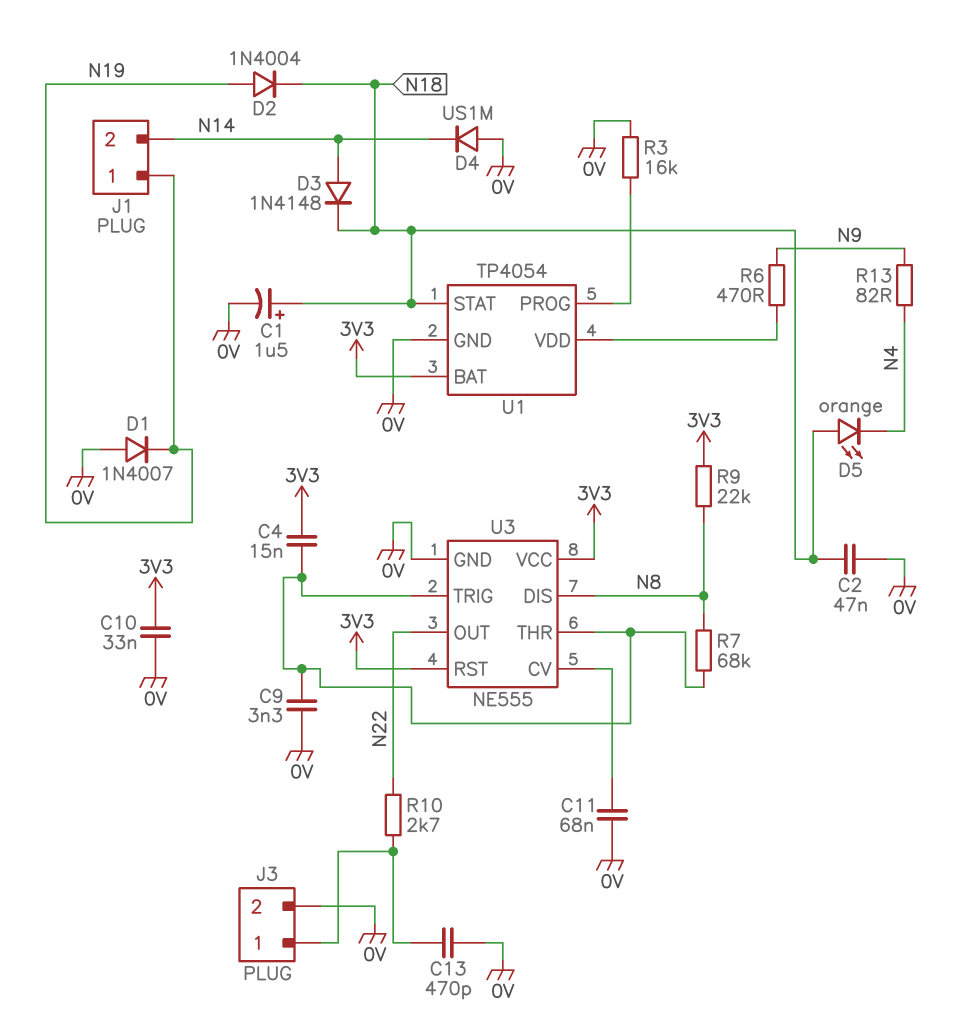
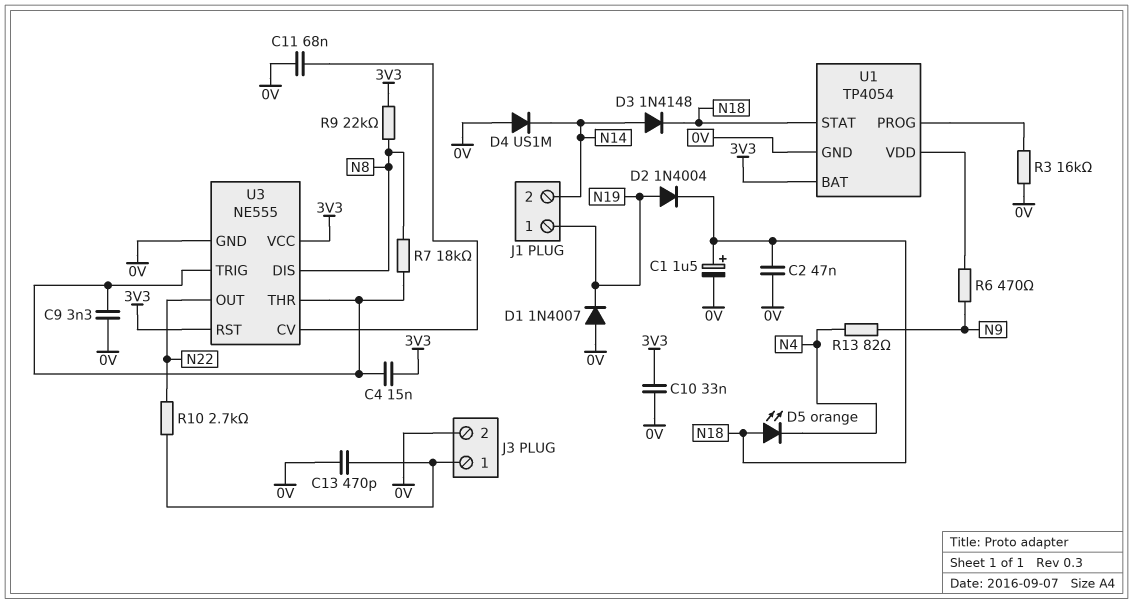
R7: 68k (N8, U3/THR) -> 18k (N8, U3/THR)

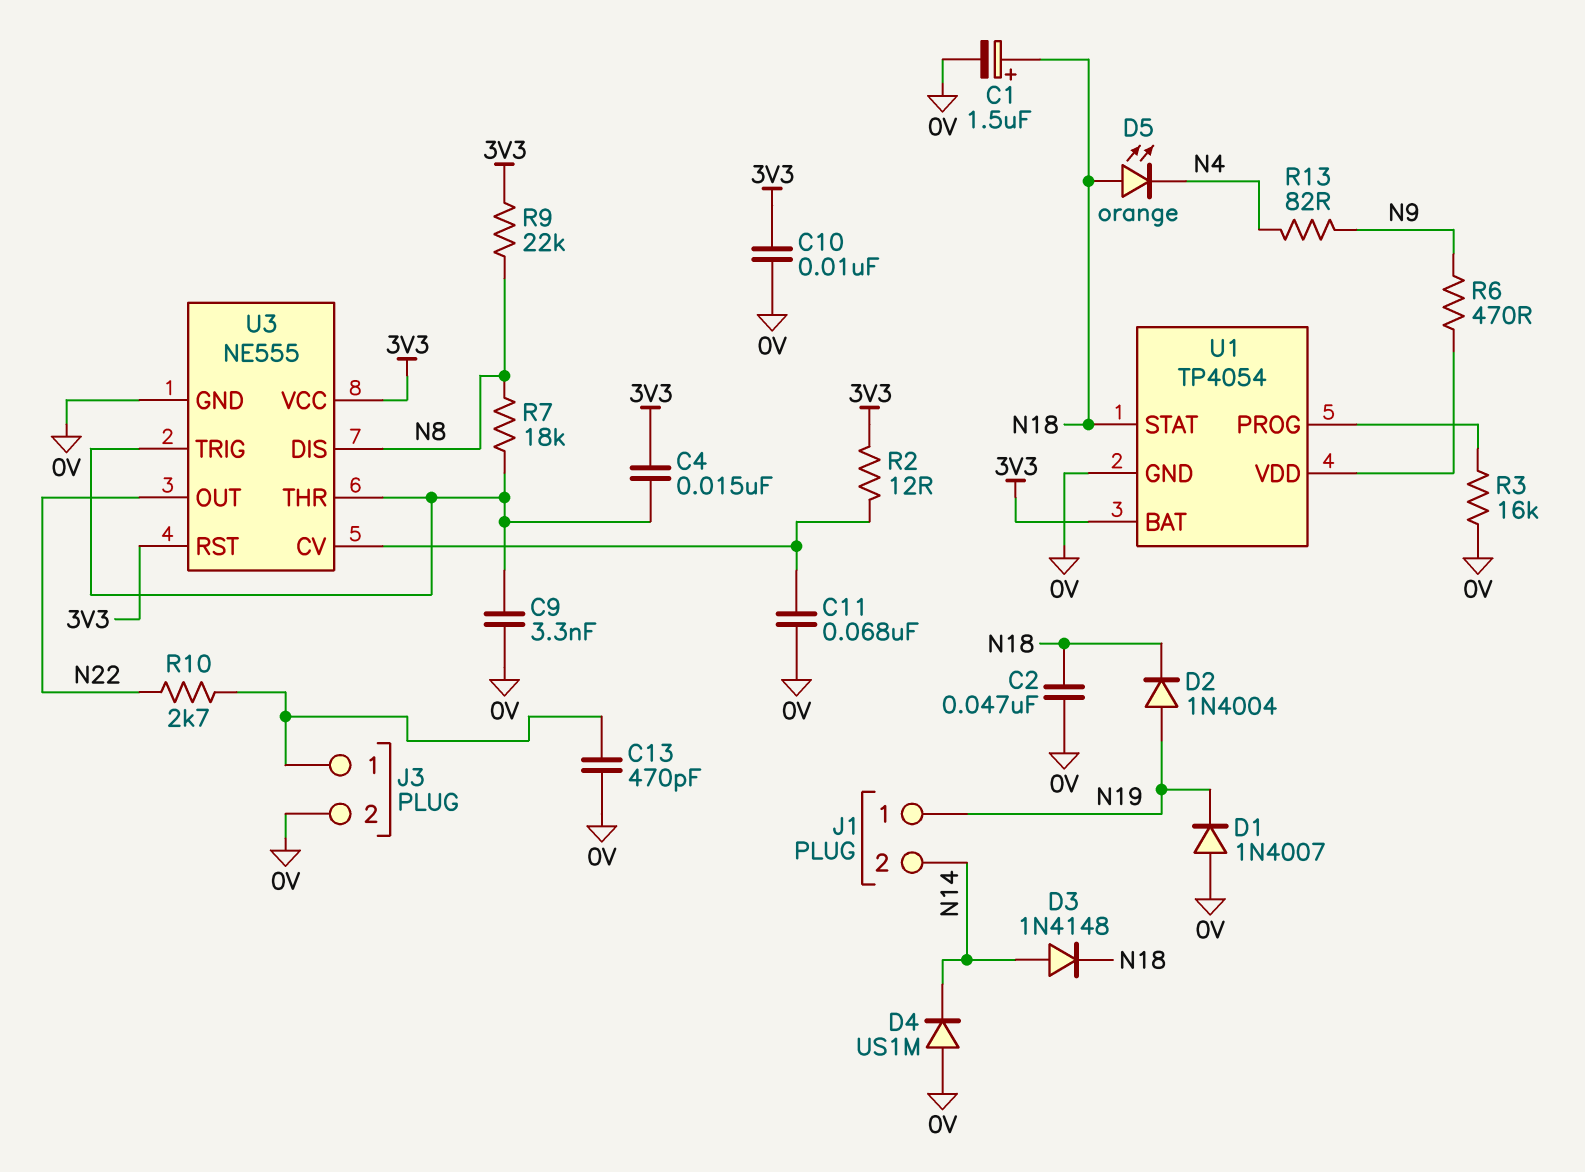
C10: 33nF (0V, 3V3) -> 10nF (0V, 3V3)
R2: none -> 12 (3V3, U3/CV)

